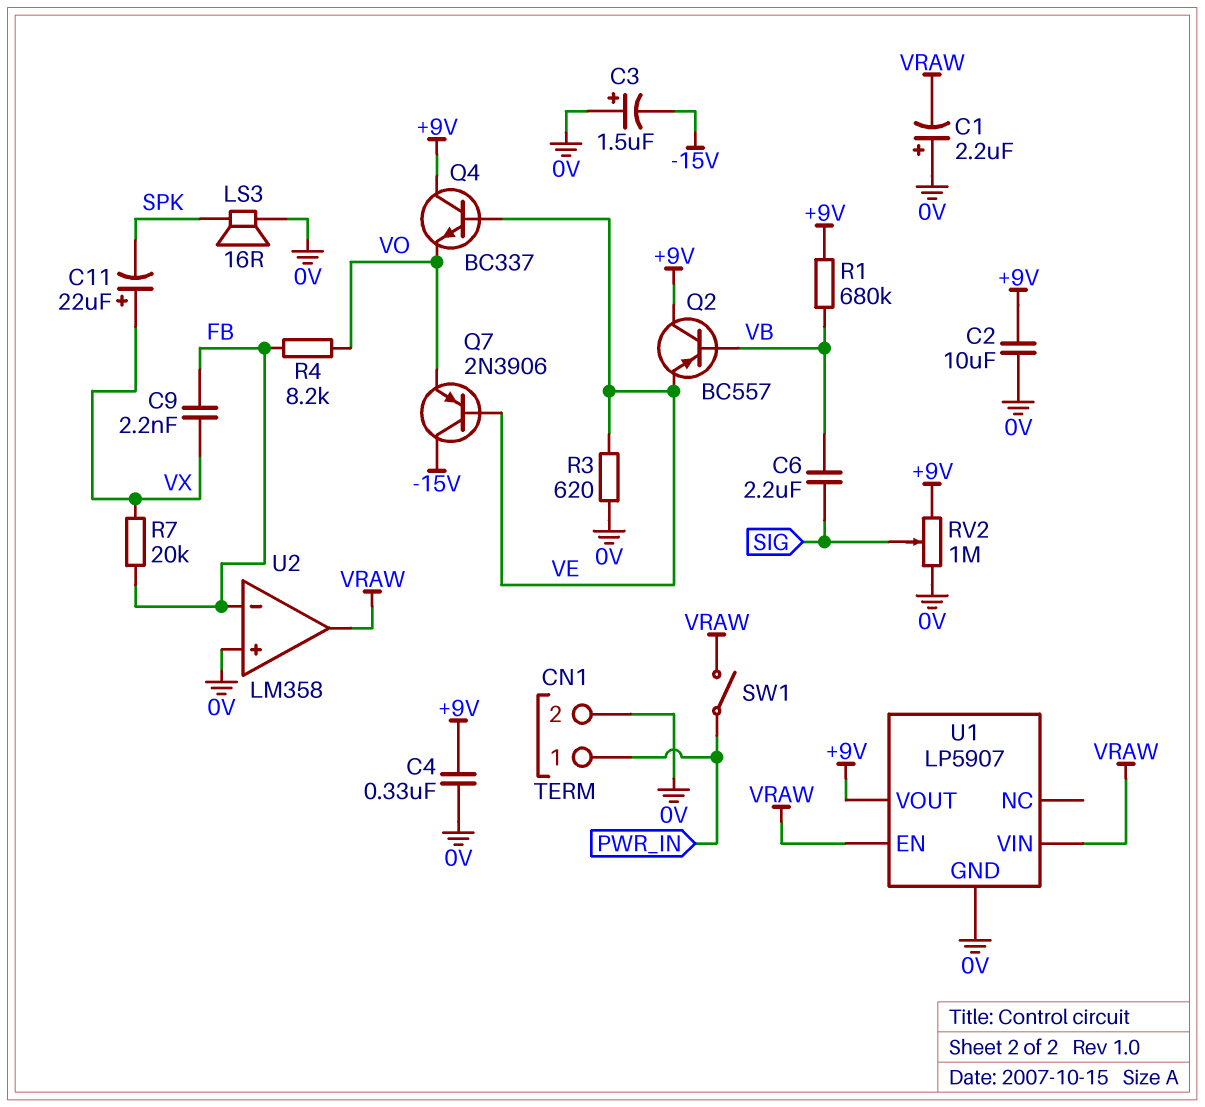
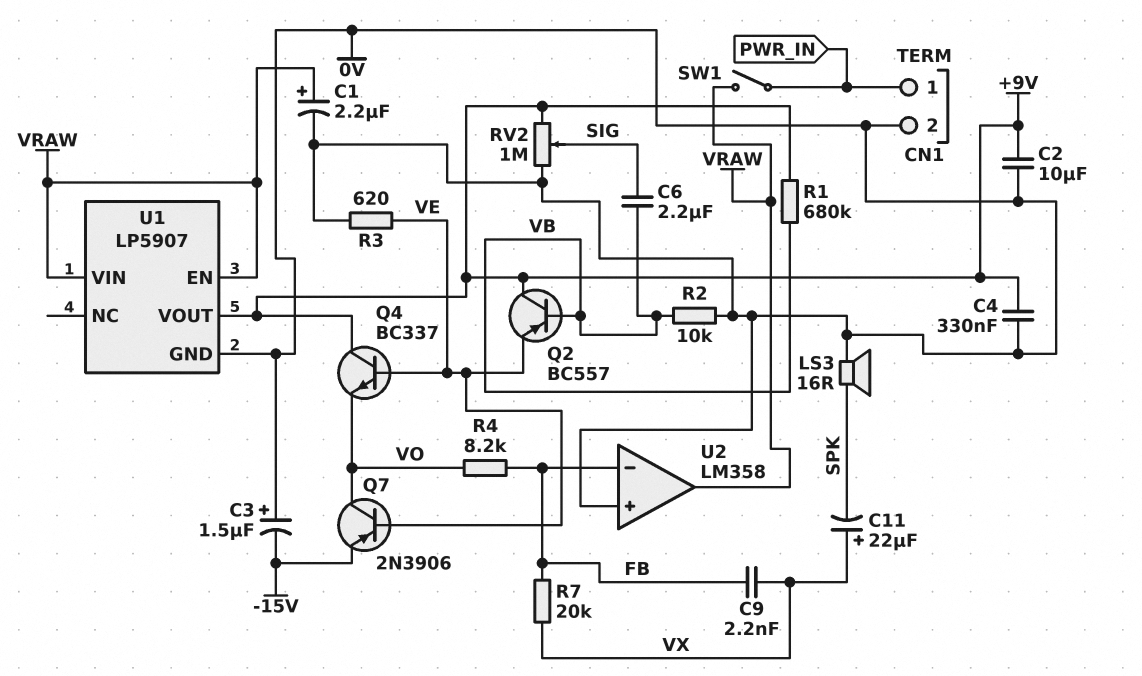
C1: 2.2uF (plus 0V, minus VRAW) -> 2.2uF (plus VRAW, minus 0V)
Q7: PNP 2N3906 (B VE, C -15V, E VO) -> PNP 2N3906 (B VE, C VO, E -15V)
R2: none -> 10k (0V, VB)

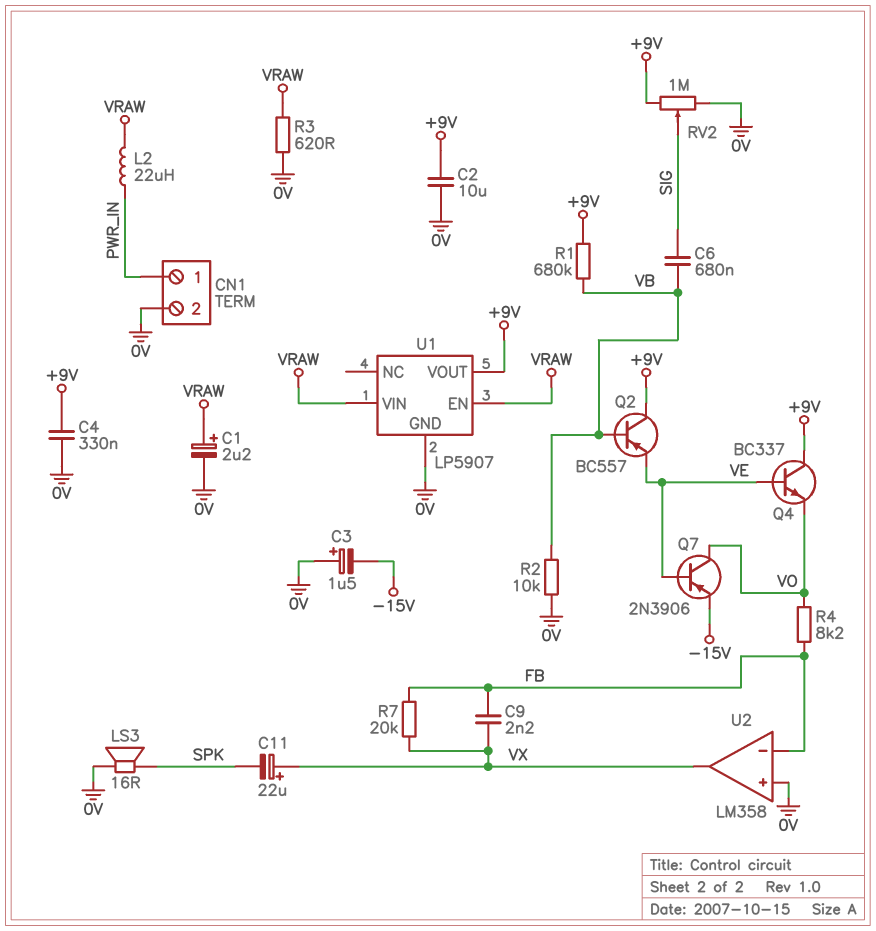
C6: 2.2uF (SIG, VB) -> 680nF (SIG, VB)
L2: none -> 22uH (PWR_IN, VRAW)
R3: 620 (0V, VE) -> 620 (0V, VRAW)
SW1: switch (PWR_IN, VRAW) -> none
U2 pin out: VRAW -> VX

